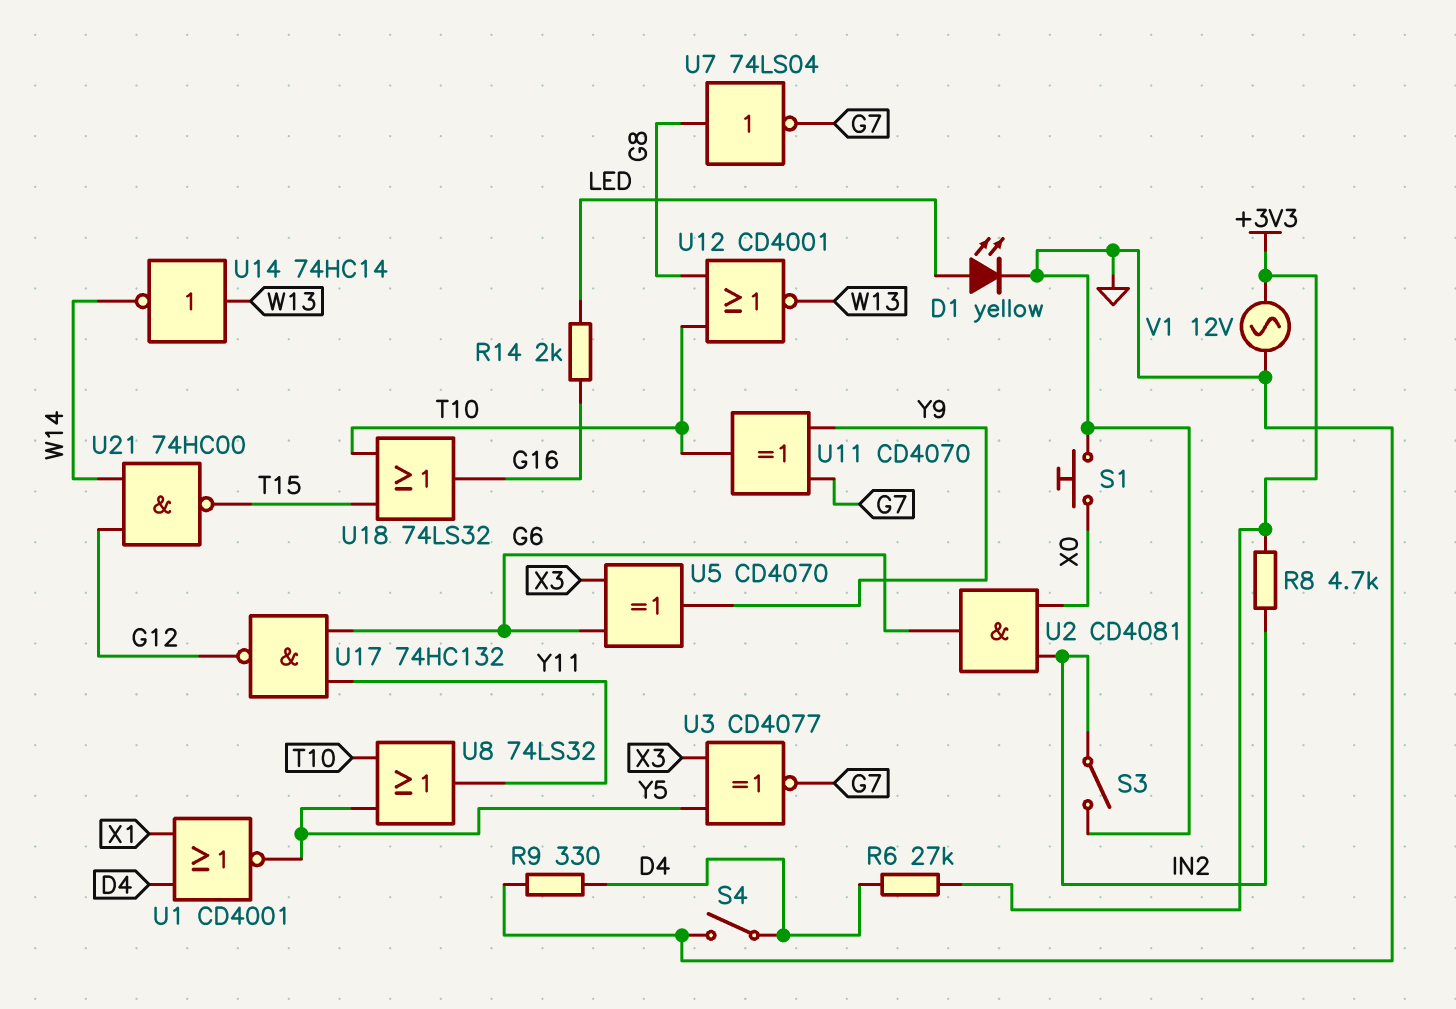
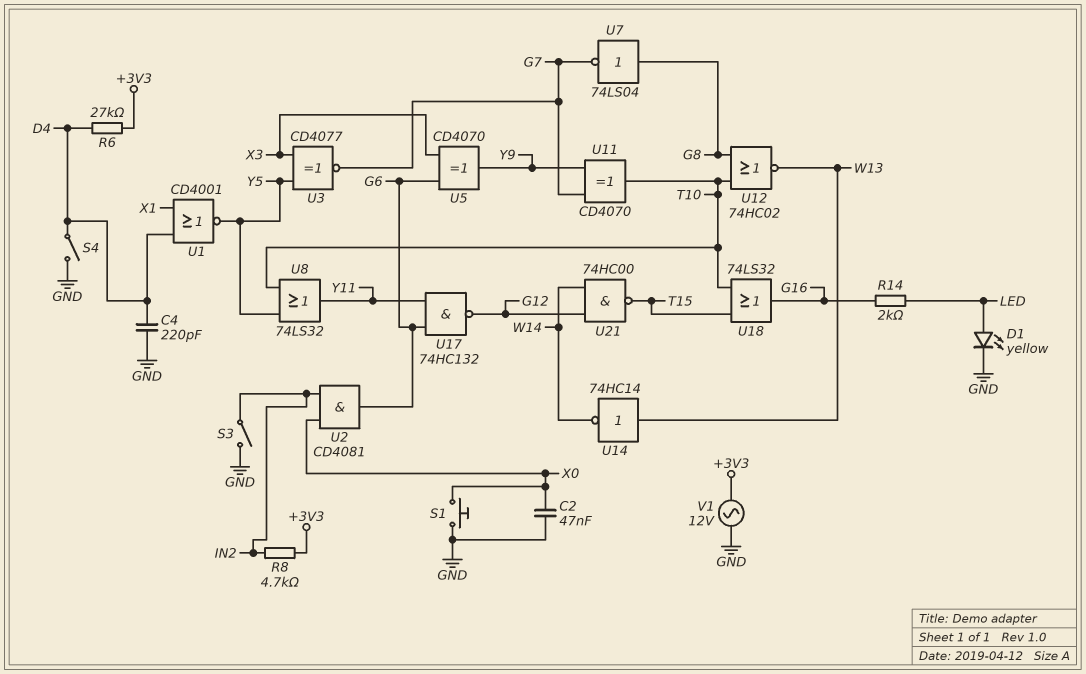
C2: none -> 47nF (GND, X0)
C4: none -> 220pF (D4, GND)
R9: 330 (D4, GND) -> none
U12: NOR CD4001 (in G8, in T10, out W13) -> NOR 74HC02 (in G8, in T10, out W13)

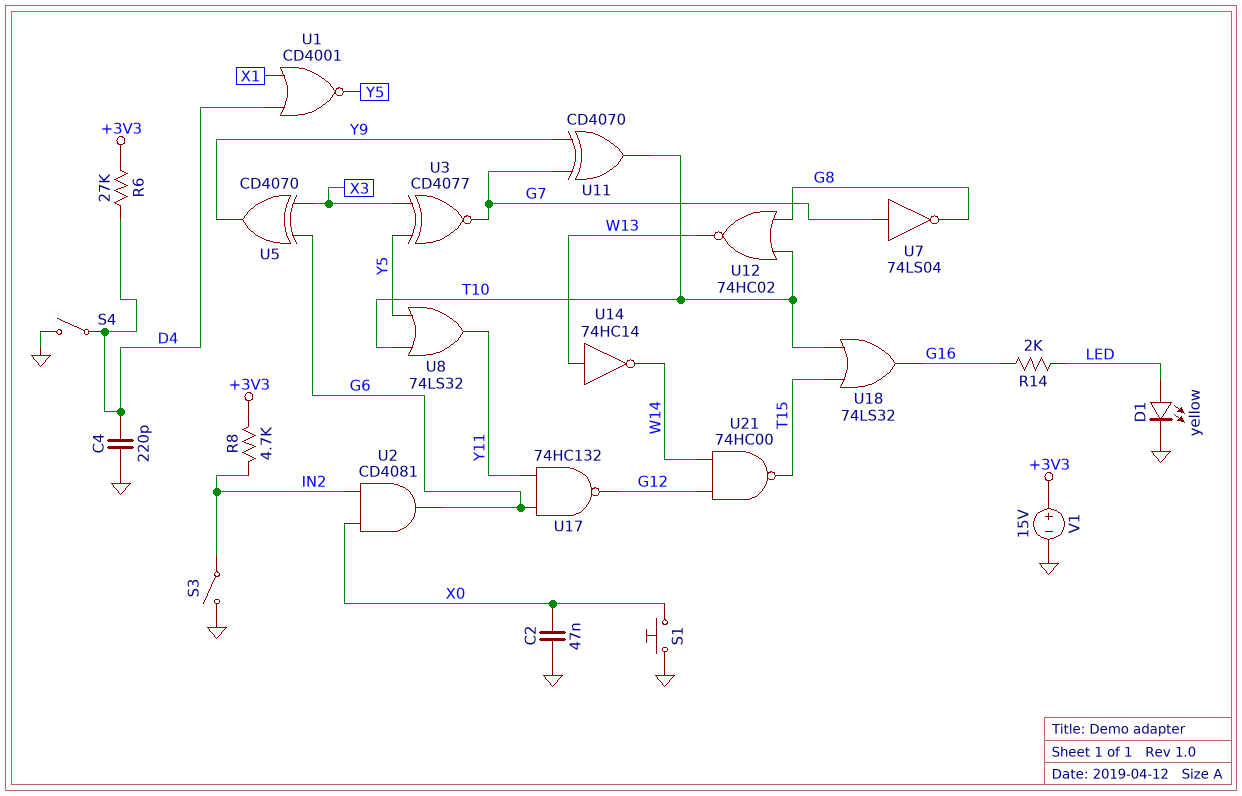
U7: NOT 74LS04 (in G8, out G7) -> NOT 74LS04 (in G7, out G8)
V1: AC 12V (+3V3, GND) -> 15V (plus +3V3, minus GND)

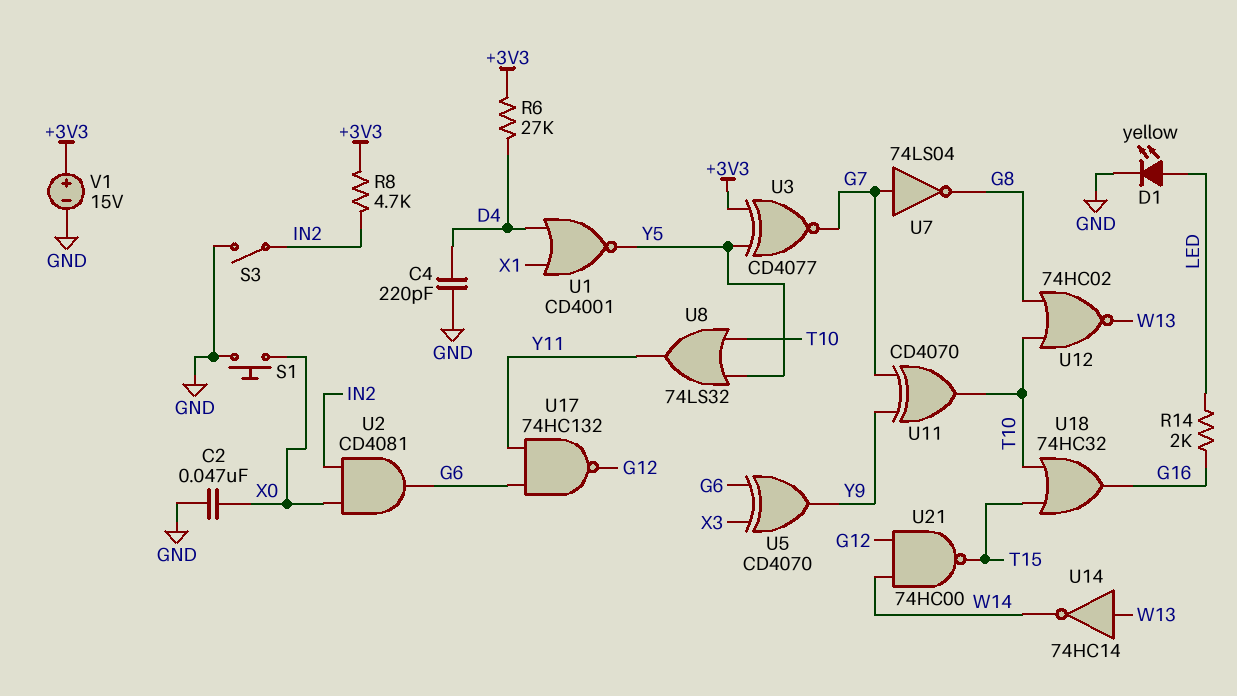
S4: switch (D4, GND) -> none
U3: XNOR CD4077 (in X3, in Y5, out G7) -> XNOR CD4077 (in +3V3, in Y5, out G7)
U18: OR 74LS32 (in T10, in T15, out G16) -> OR 74HC32 (in T10, in T15, out G16)

